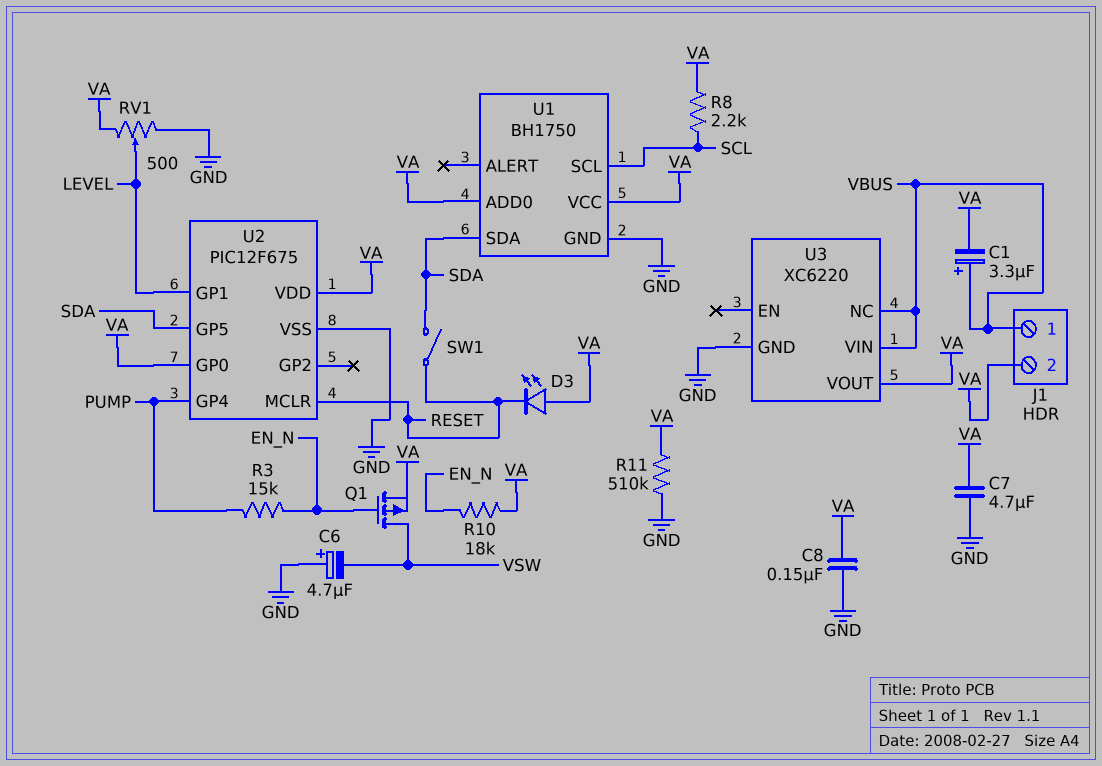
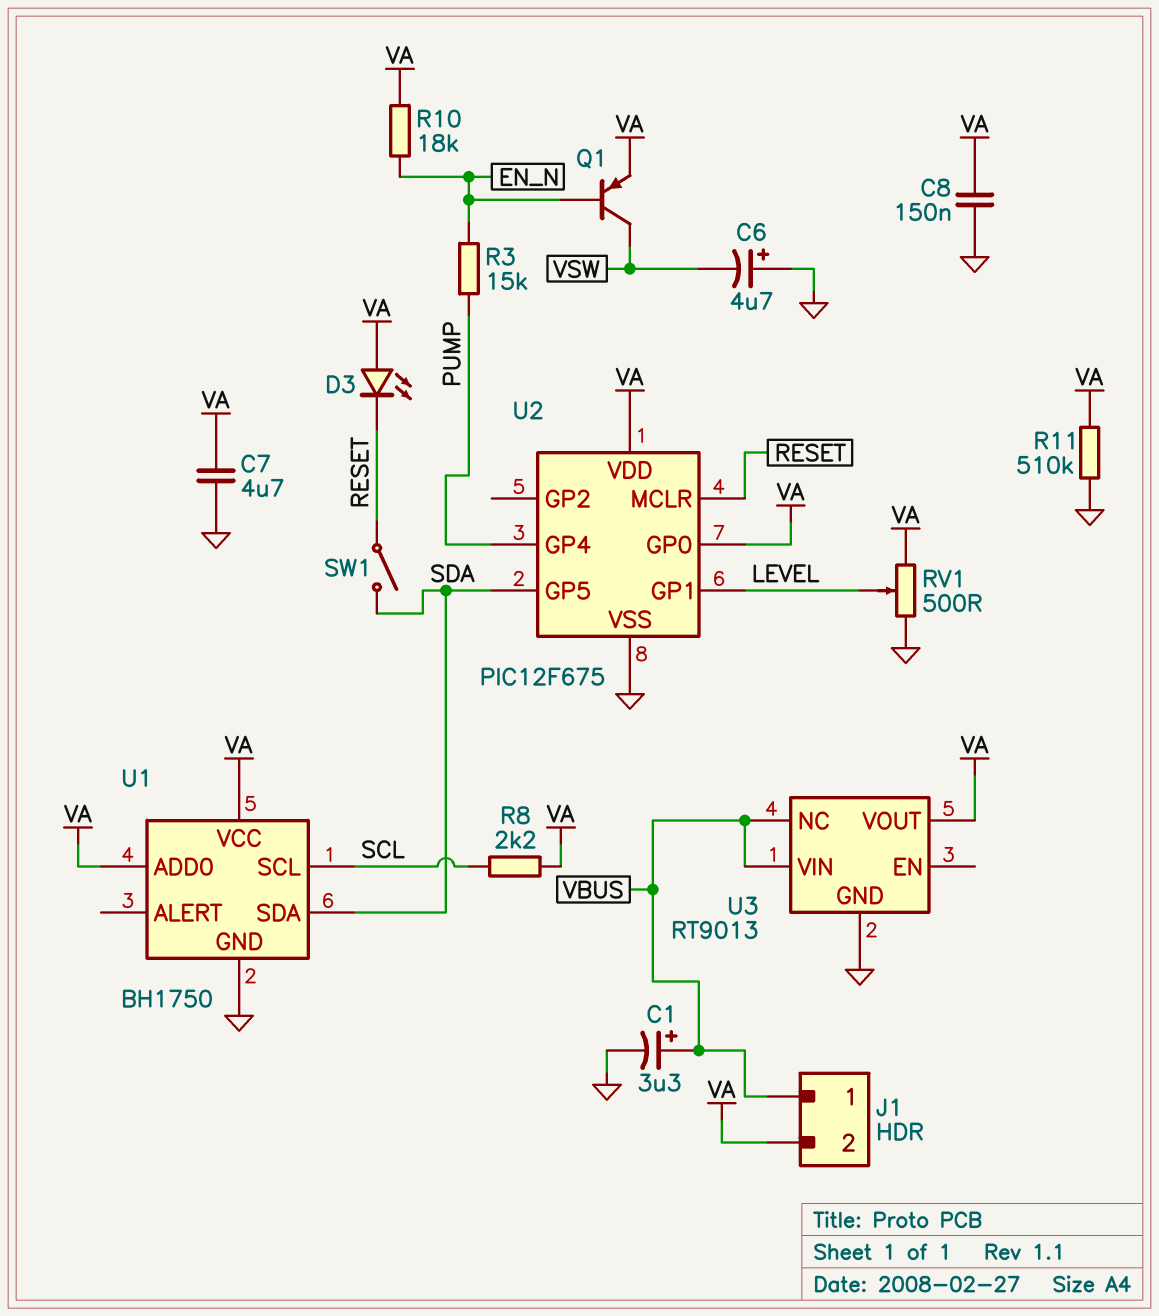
C1: 3.3uF (plus VBUS, minus VA) -> 3.3uF (plus VBUS, minus GND)
Q1: PMOS (G EN_N, D VSW, S VA) -> PNP (B EN_N, C VSW, E VA)
U3: XC6220 -> RT9013

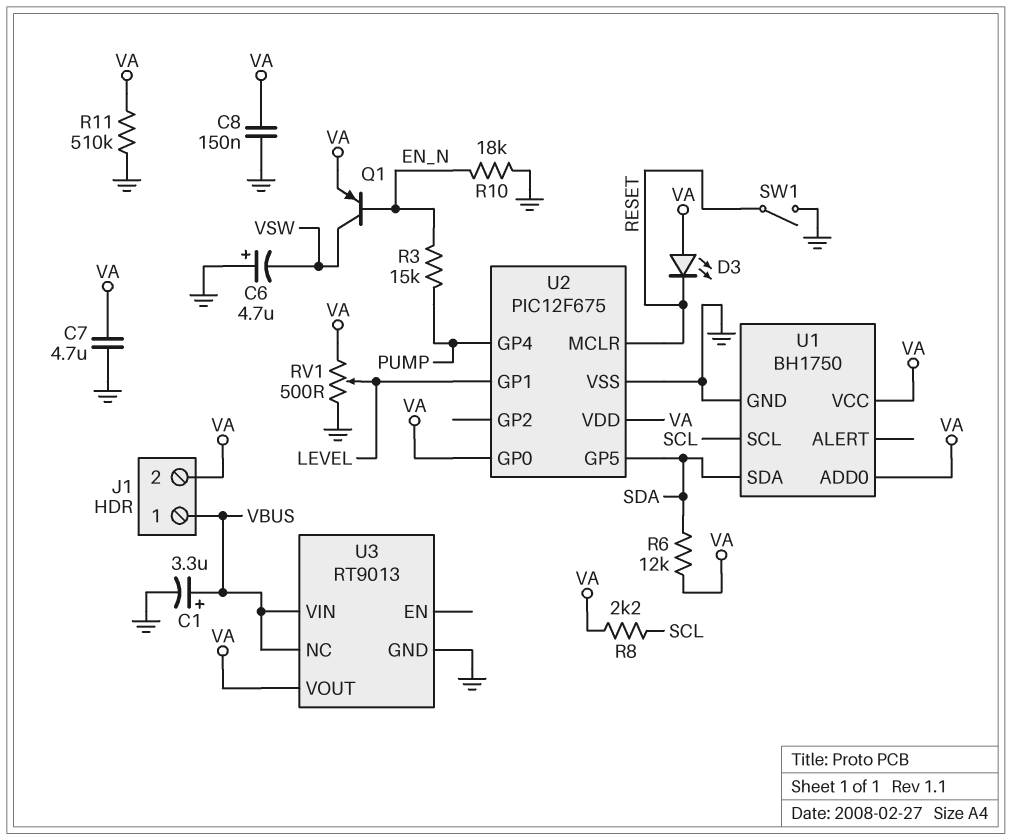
R6: none -> 12k (SDA, VA)
R10: 18k (EN_N, VA) -> 18k (EN_N, GND)
SW1: switch (RESET, SDA) -> switch (GND, RESET)

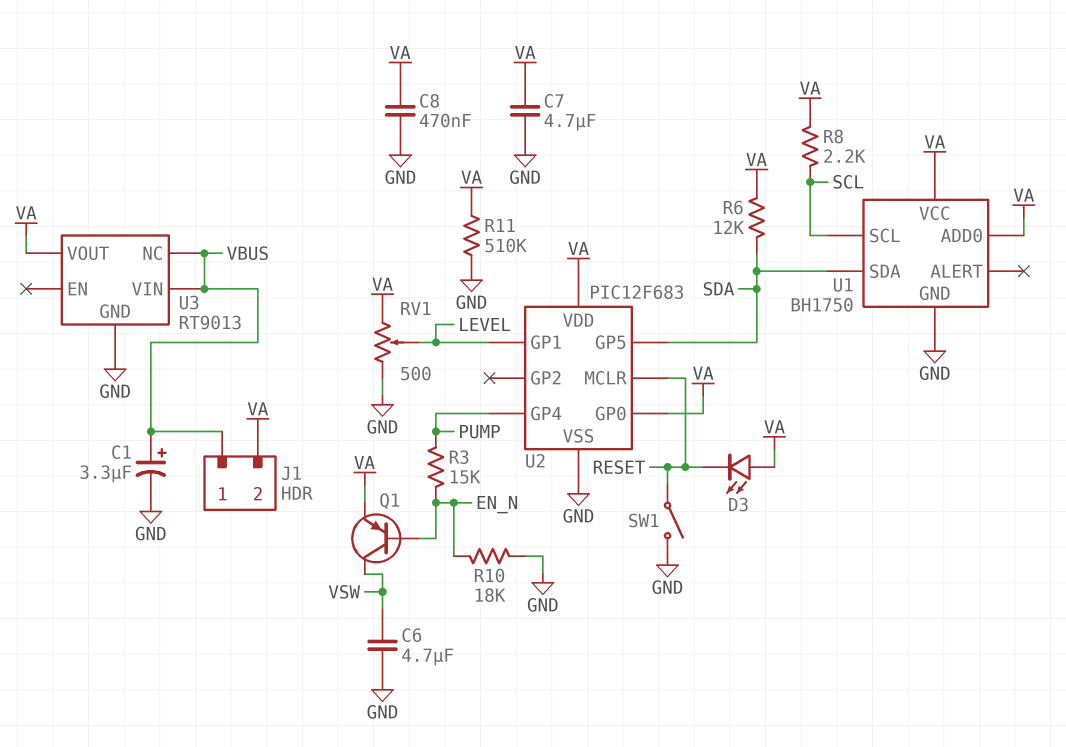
C6: 4.7uF (plus GND, minus VSW) -> 4.7uF (GND, VSW)
C8: 150nF (GND, VA) -> 470nF (GND, VA)
U2: PIC12F675 -> PIC12F683

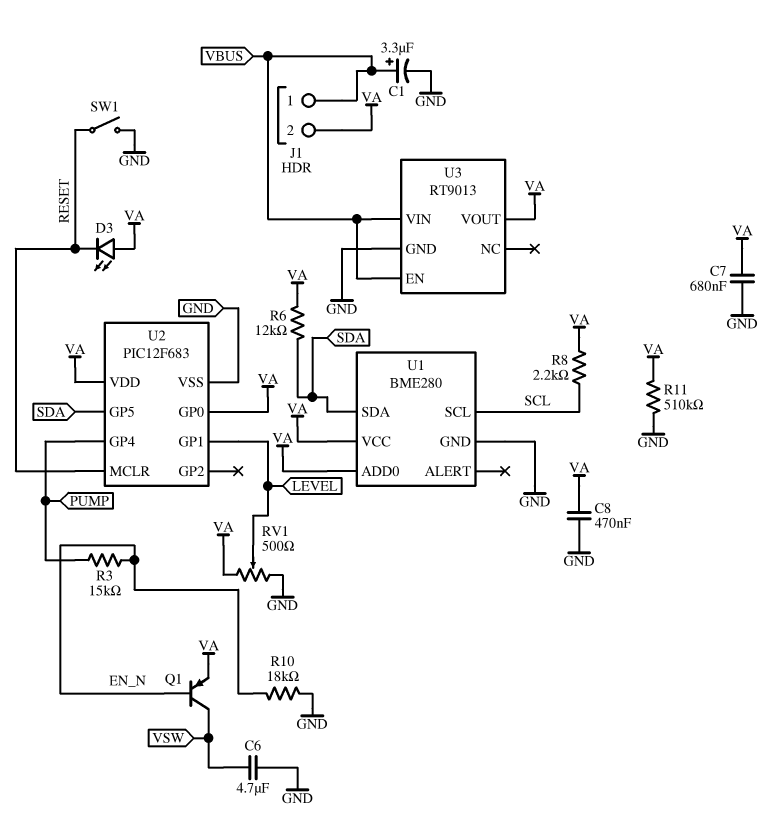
C7: 4.7uF (GND, VA) -> 680nF (GND, VA)
U1: BH1750 -> BME280
U3 pin EN: none -> VBUS
U3 pin NC: VBUS -> none

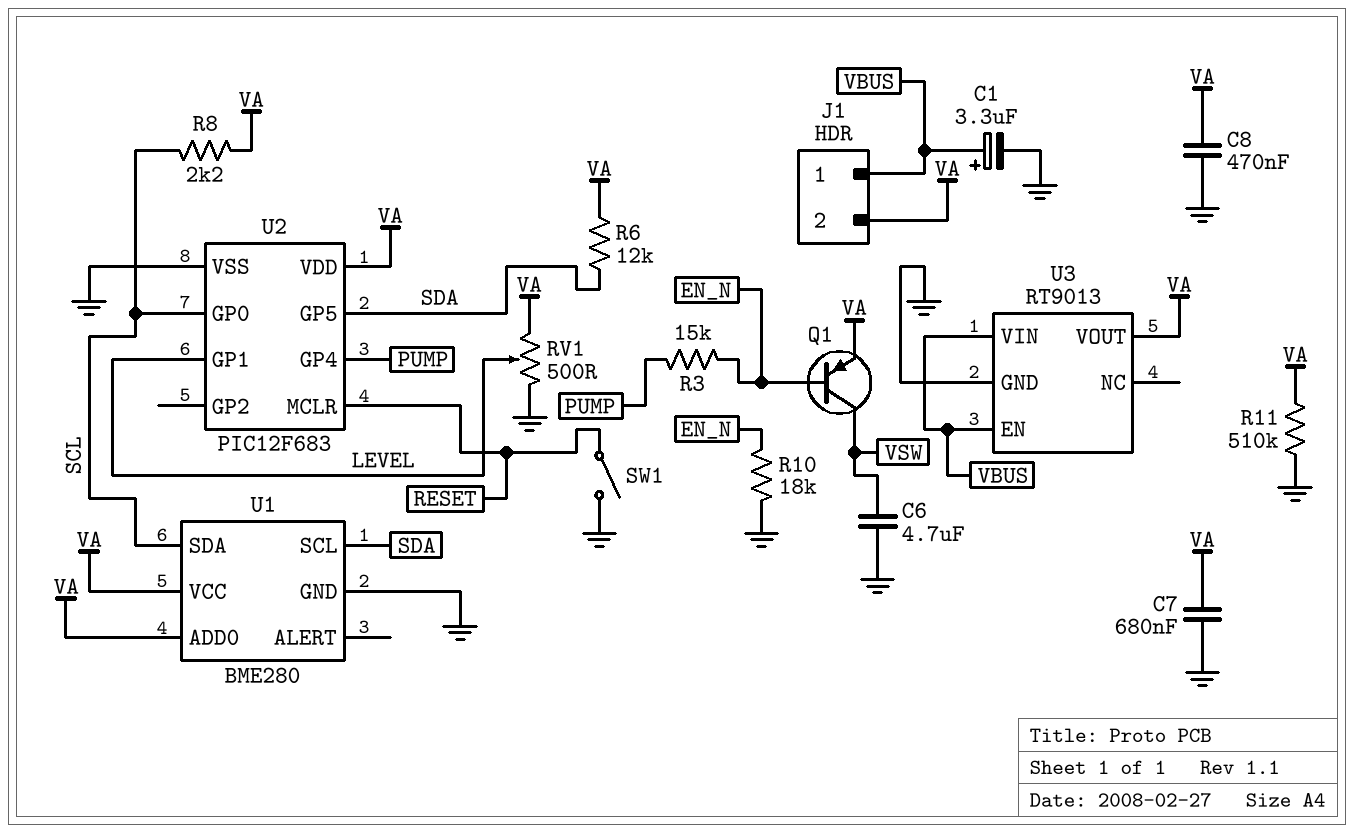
D3: LED (A VA, K RESET) -> none
U1 pin SCL: SCL -> SDA
U1 pin SDA: SDA -> SCL
U2 pin GP0: VA -> SCL

